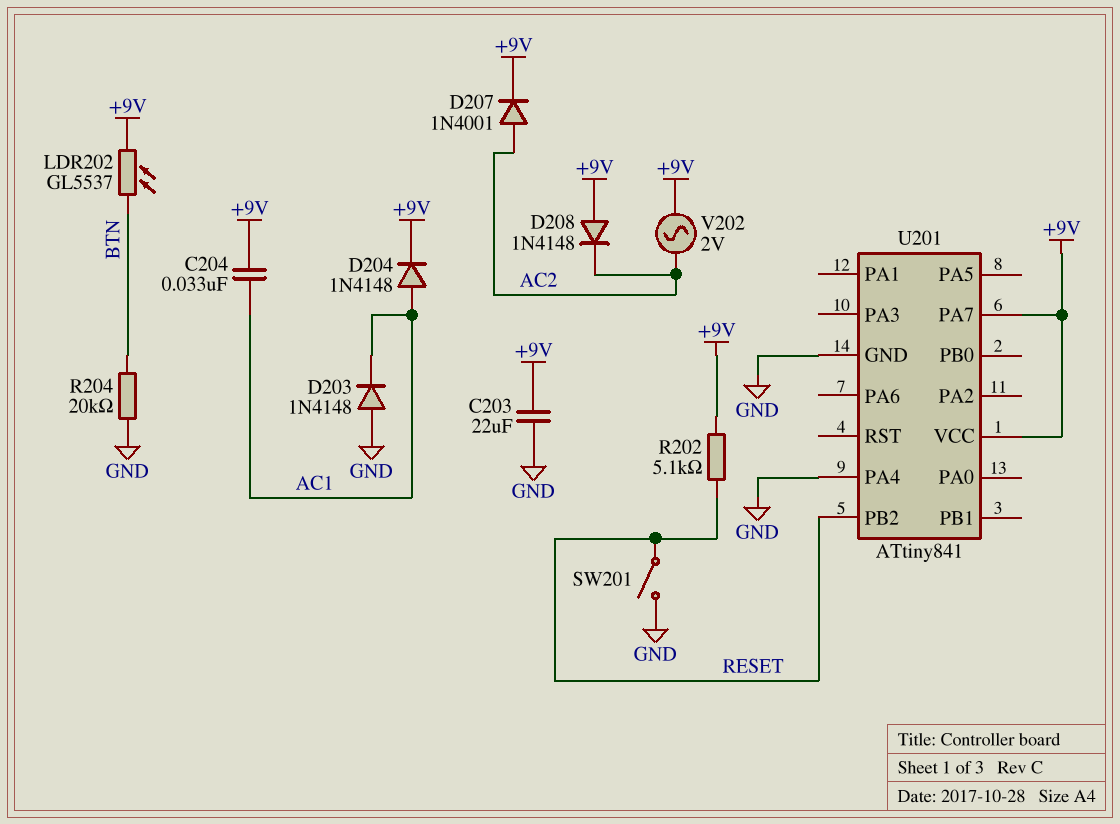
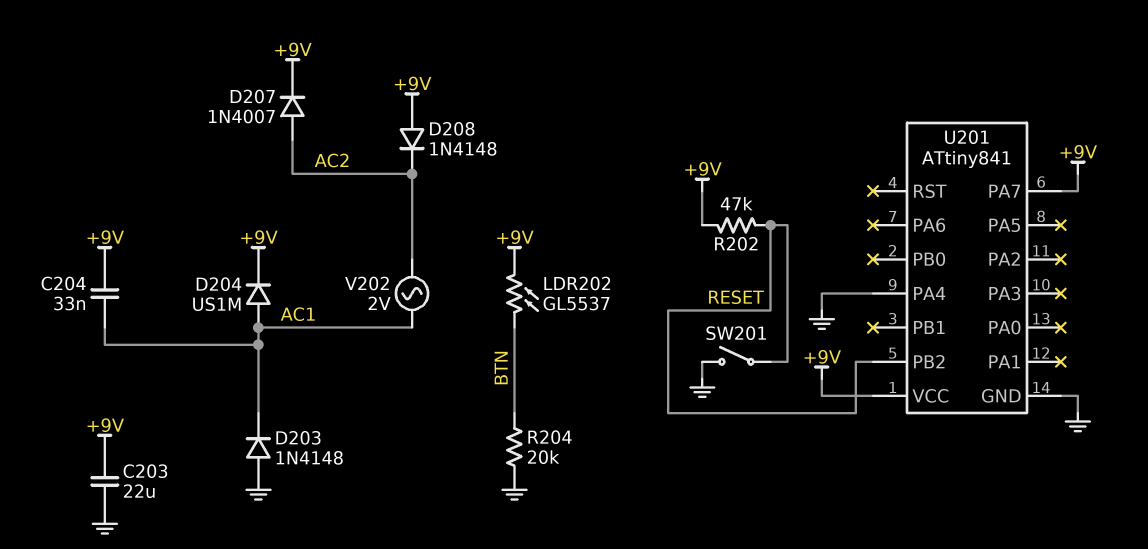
D204: diode 1N4148 (A AC1, K +9V) -> diode US1M (A AC1, K +9V)
D207: diode 1N4001 (A AC2, K +9V) -> diode 1N4007 (A AC2, K +9V)
R202: 5.1k (+9V, RESET) -> 47k (+9V, RESET)
V202: AC 2V (+9V, AC2) -> AC 2V (AC1, AC2)

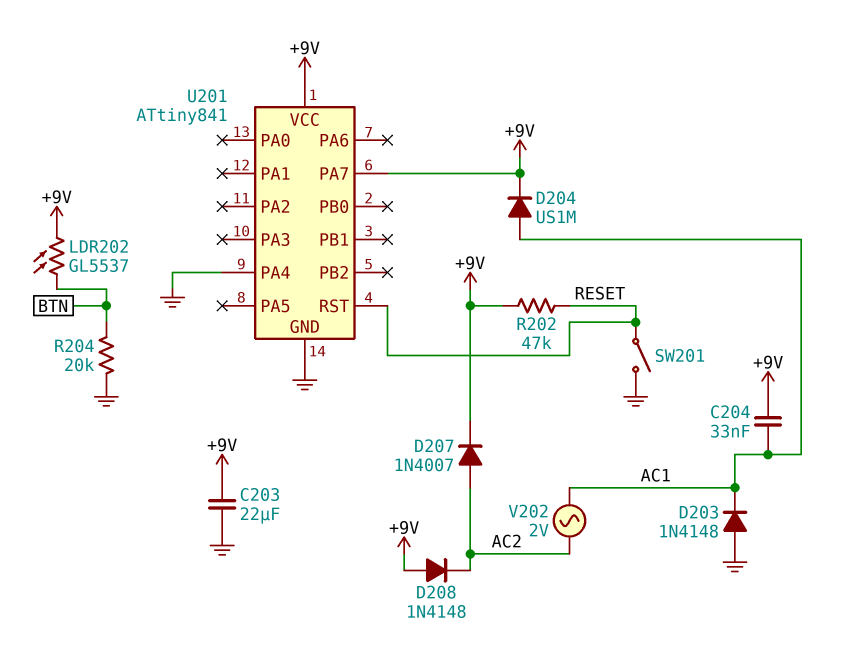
U201 pin PB2: RESET -> none
U201 pin RST: none -> RESET

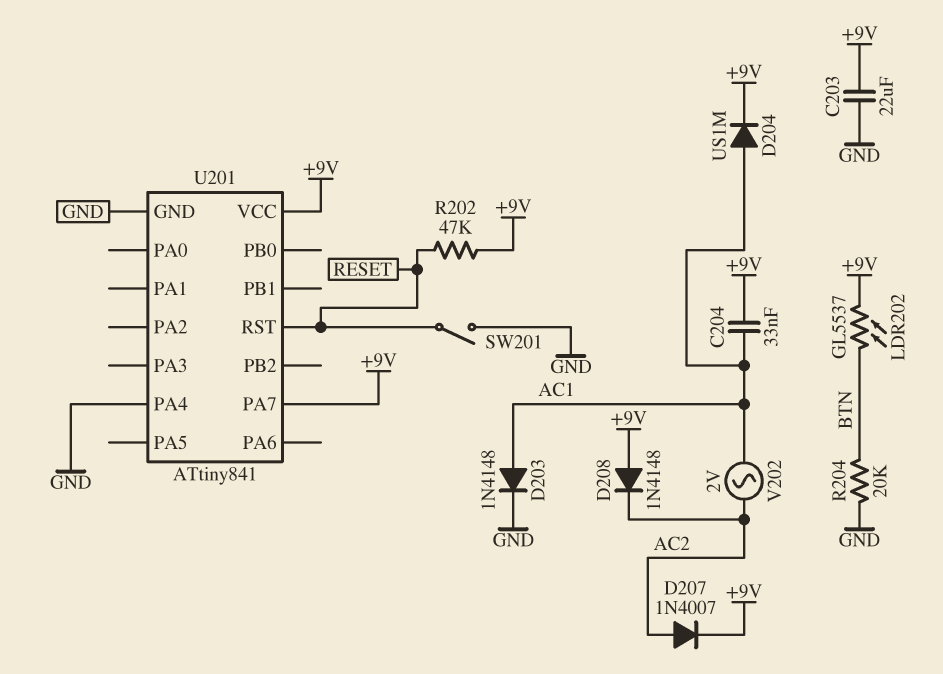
D203: diode 1N4148 (A GND, K AC1) -> diode 1N4148 (A AC1, K GND)

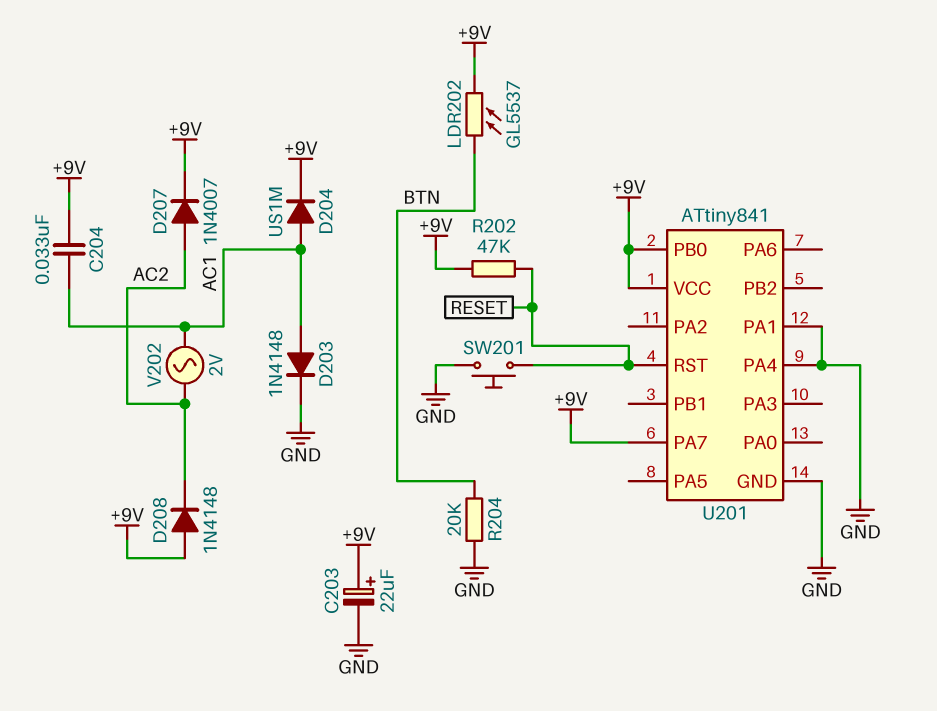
C203: 22uF (+9V, GND) -> 22uF (plus +9V, minus GND)
SW201: switch (GND, RESET) -> button (GND, RESET)
U201 pin PA1: none -> GND
U201 pin PB0: none -> +9V

